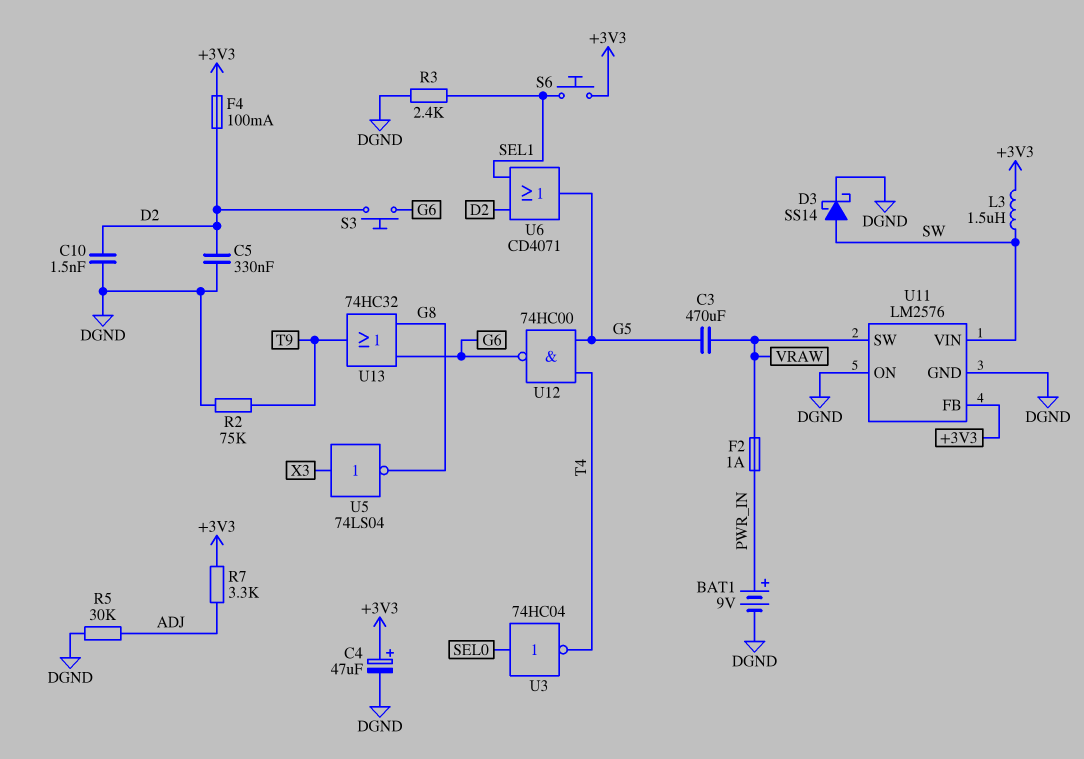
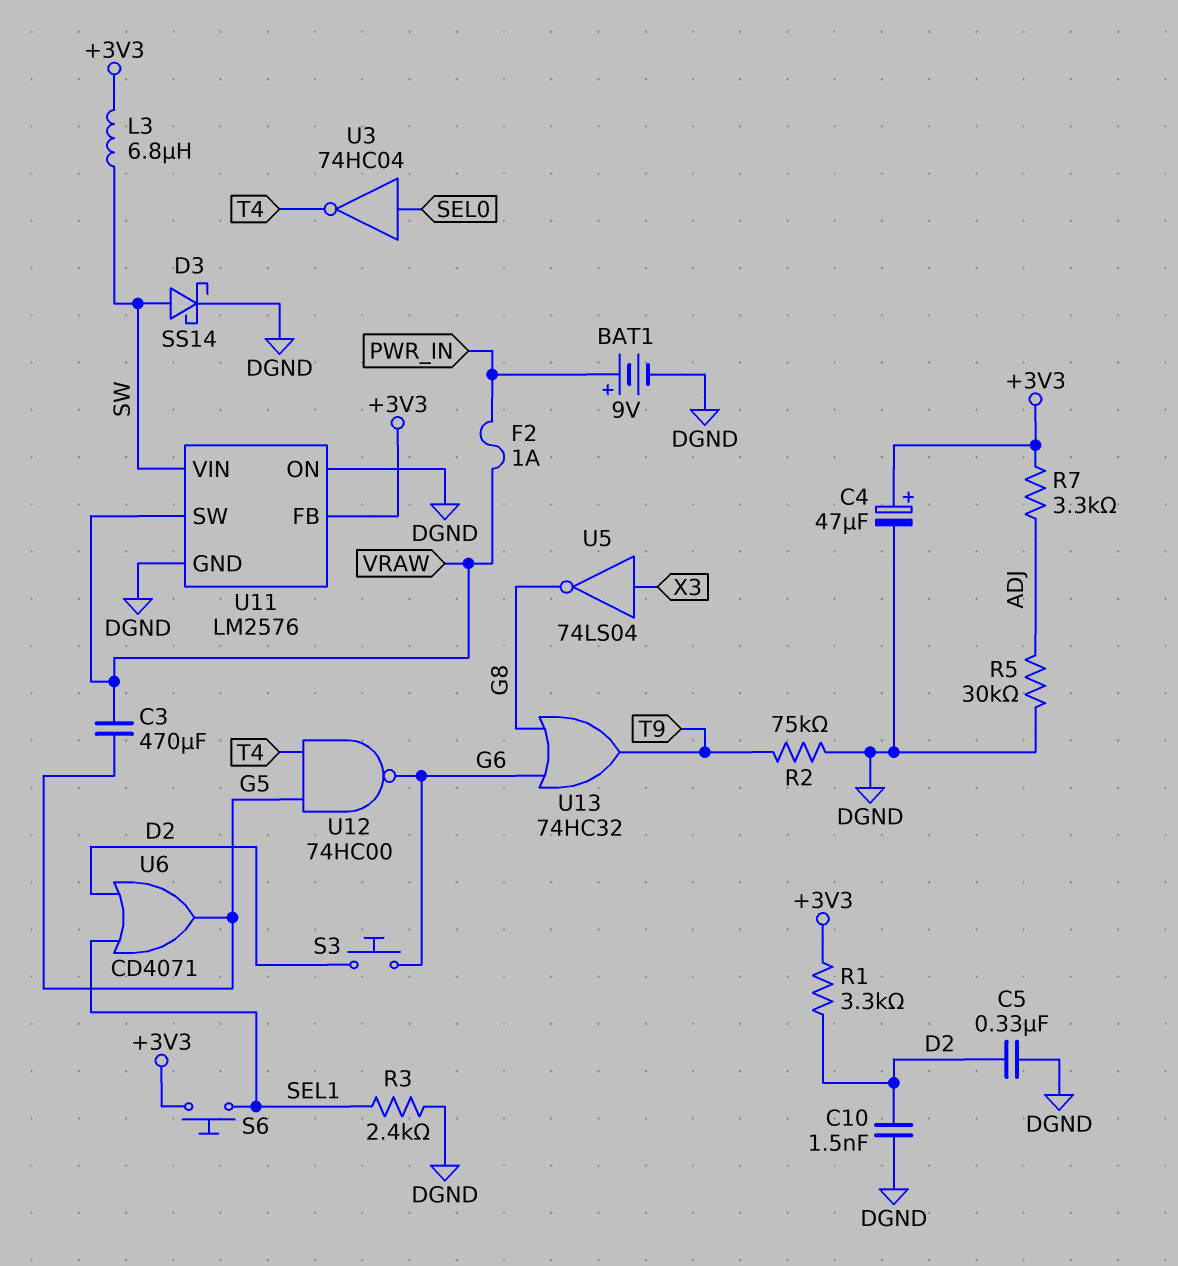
F4: 100mA (+3V3, D2) -> none
L3: 1.5uH (+3V3, SW) -> 6.8uH (+3V3, SW)
R1: none -> 3.3k (+3V3, D2)

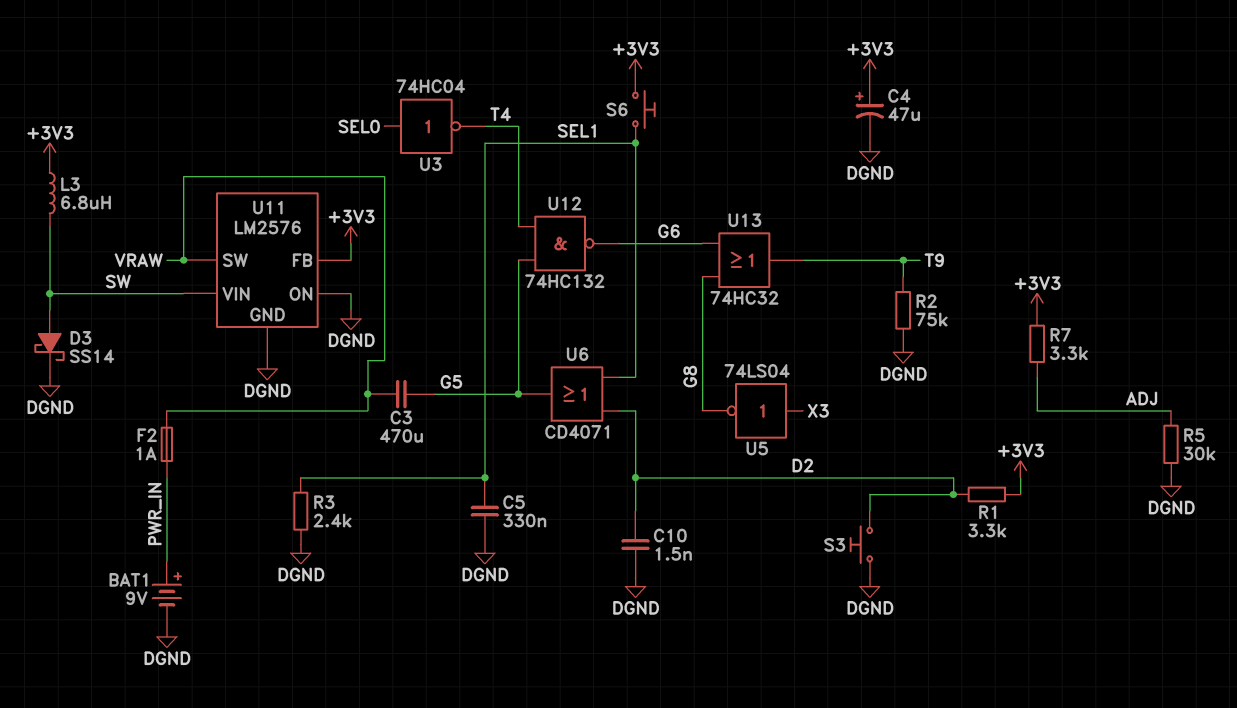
C5: 330nF (D2, DGND) -> 330nF (DGND, SEL1)
S3: button (D2, G6) -> button (D2, DGND)
U12: NAND 74HC00 (in G5, in T4, out G6) -> NAND 74HC132 (in G5, in T4, out G6)

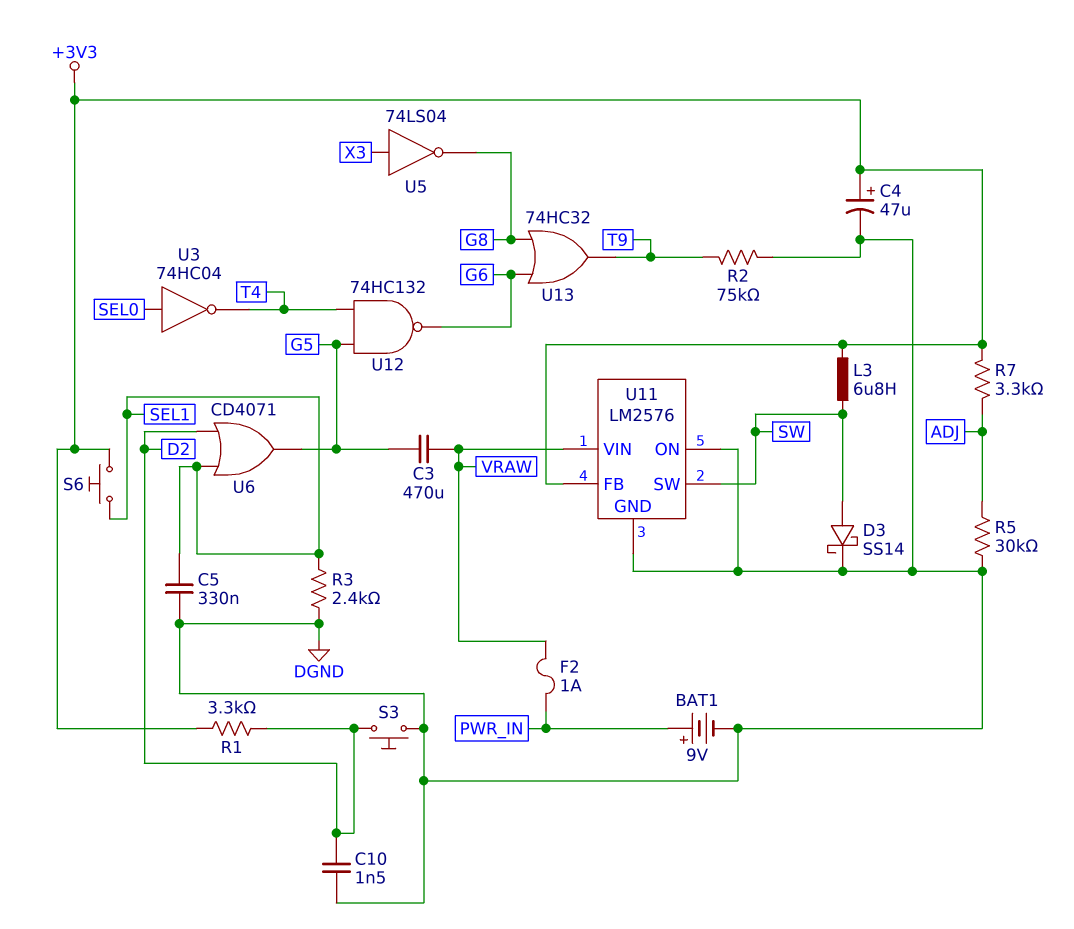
U11 pin SW: VRAW -> SW
U11 pin VIN: SW -> VRAW

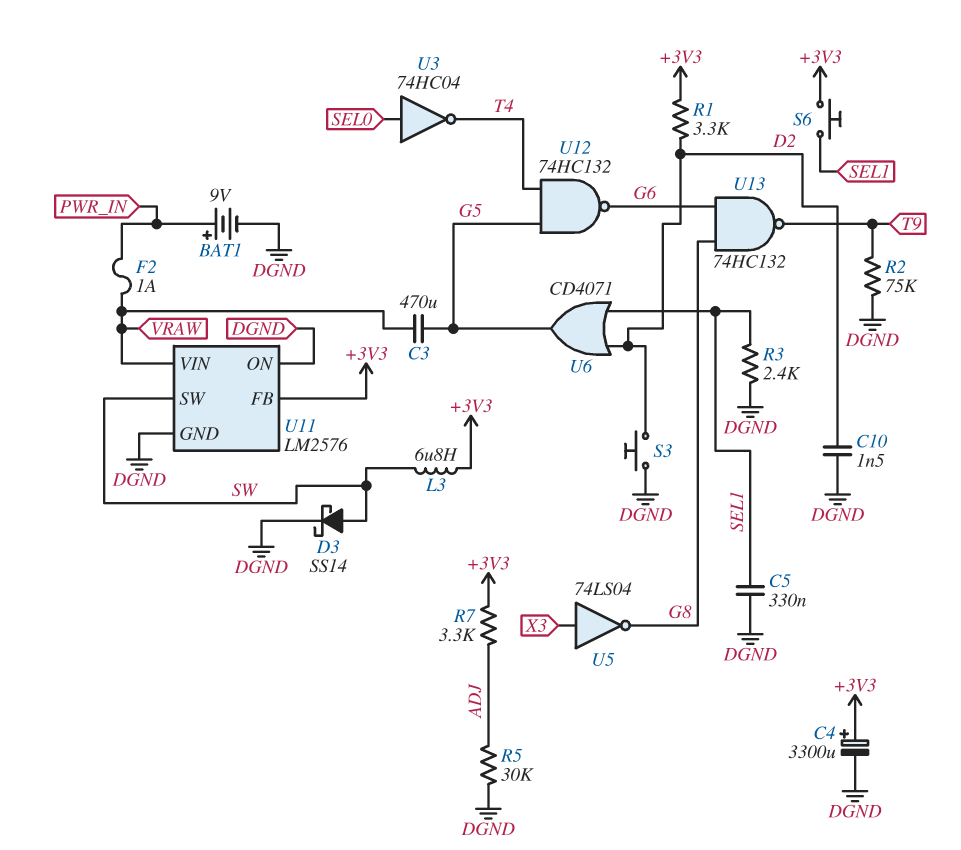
C4: 47uF (plus +3V3, minus DGND) -> 3300uF (plus +3V3, minus DGND)
U13: OR 74HC32 (in G6, in G8, out T9) -> NAND 74HC132 (in G6, in G8, out T9)

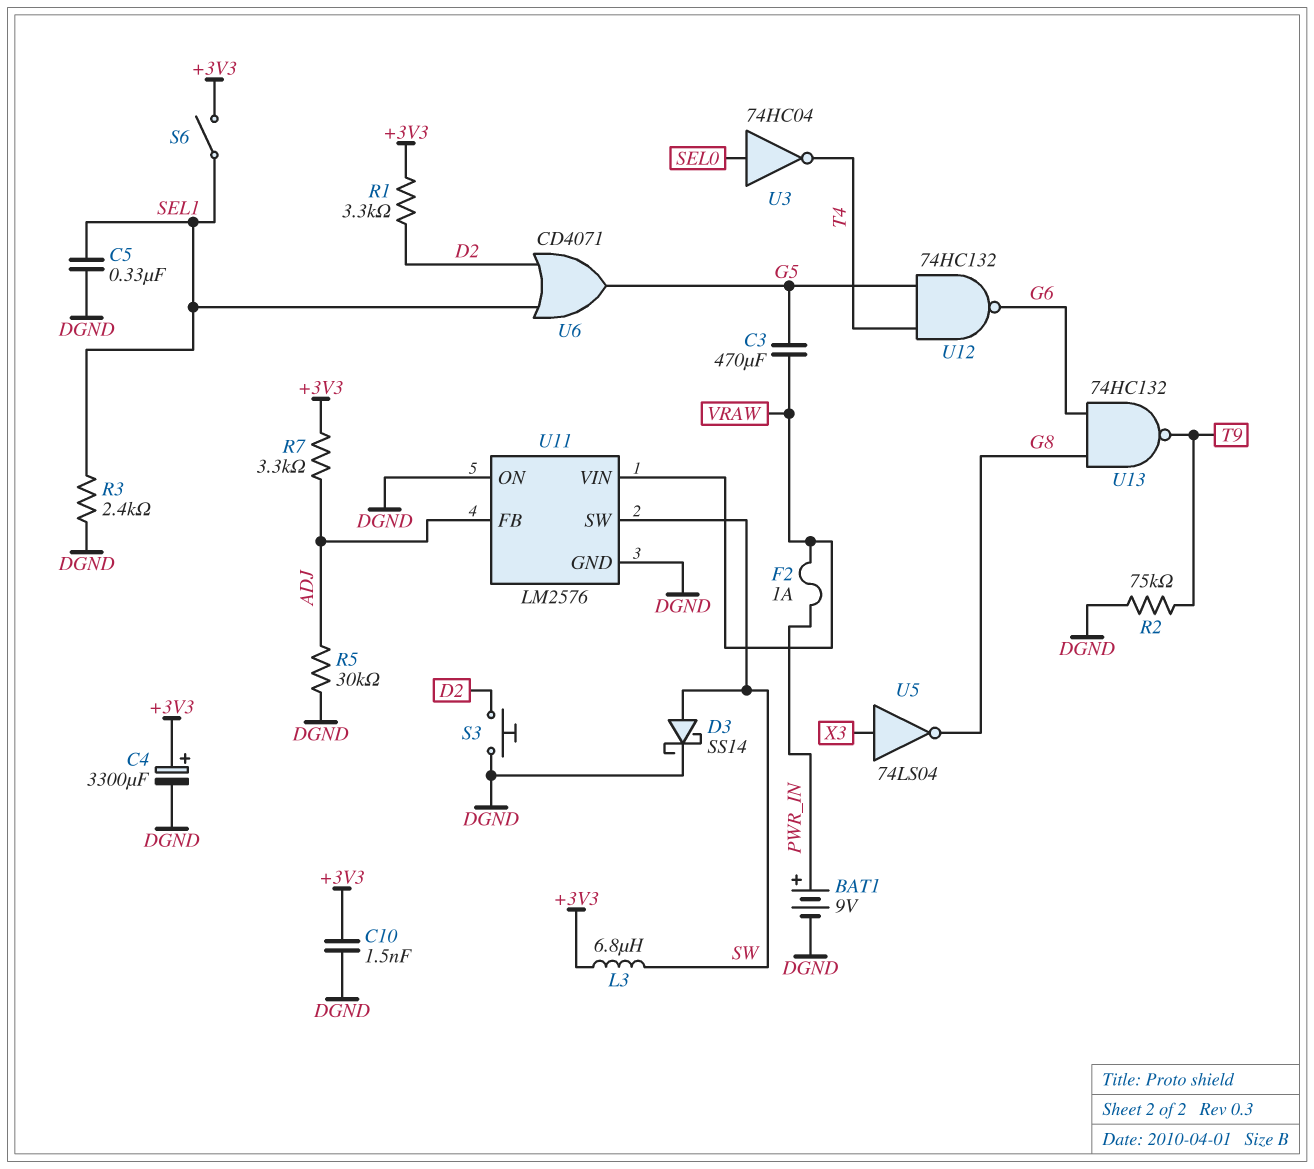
C10: 1.5nF (D2, DGND) -> 1.5nF (+3V3, DGND)
S6: button (+3V3, SEL1) -> switch (+3V3, SEL1)
U11 pin FB: +3V3 -> ADJ

